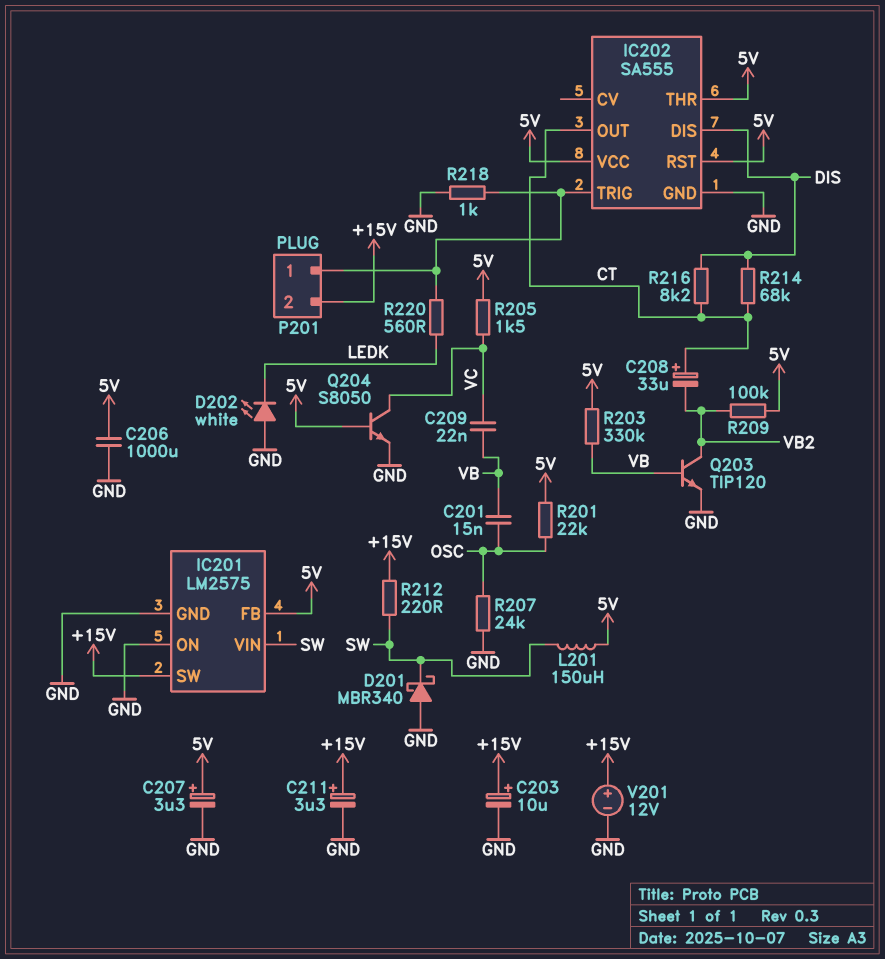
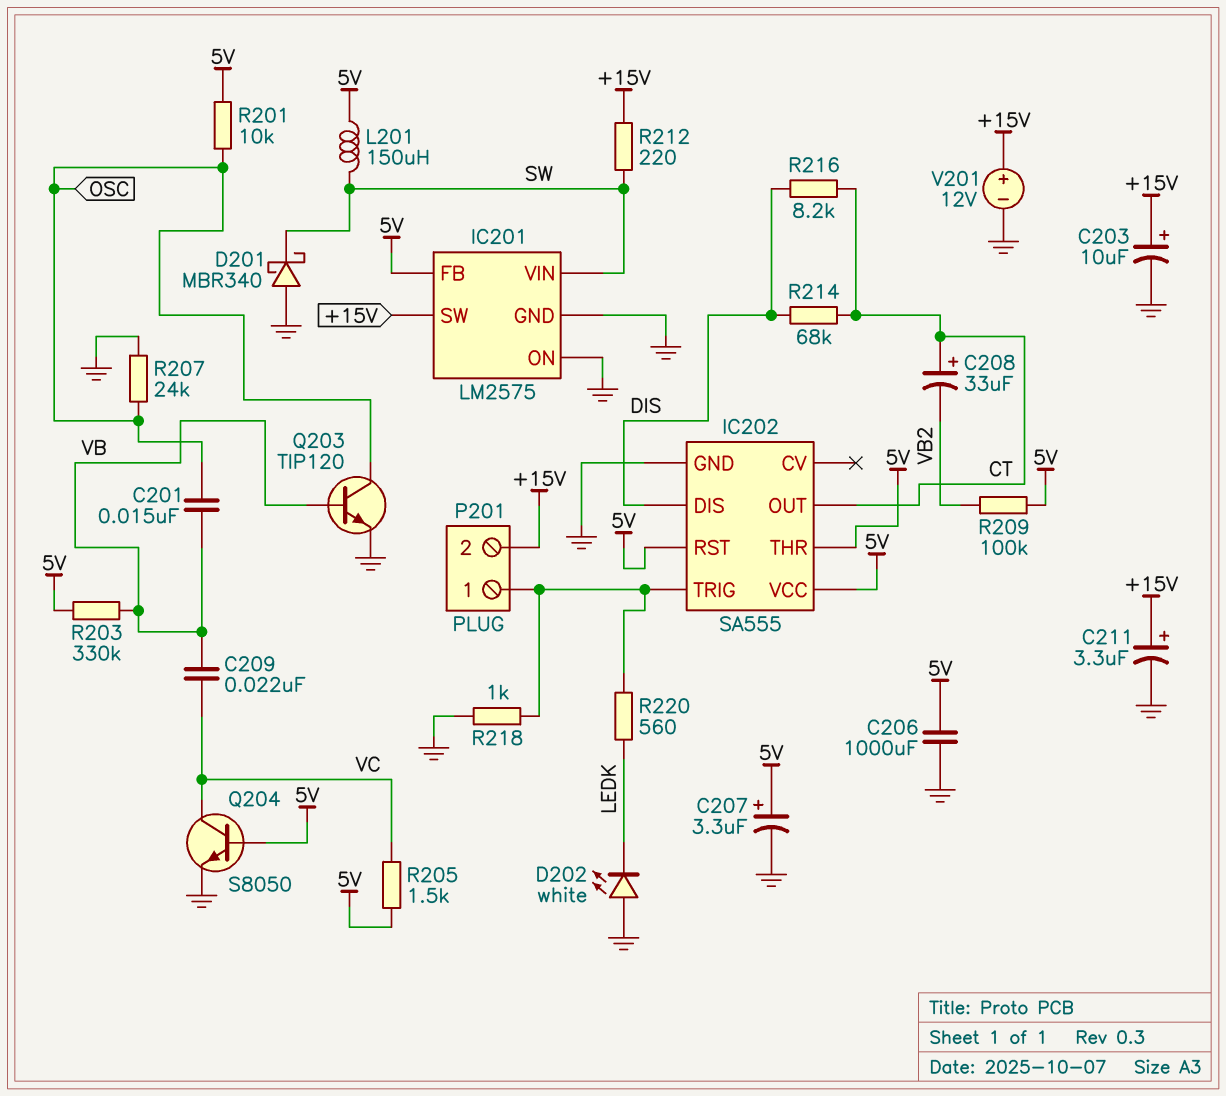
Q203: NPN TIP120 (B VB, C VB2, E GND) -> NPN TIP120 (B VB, C OSC, E GND)
R201: 22k (5V, OSC) -> 10k (5V, OSC)

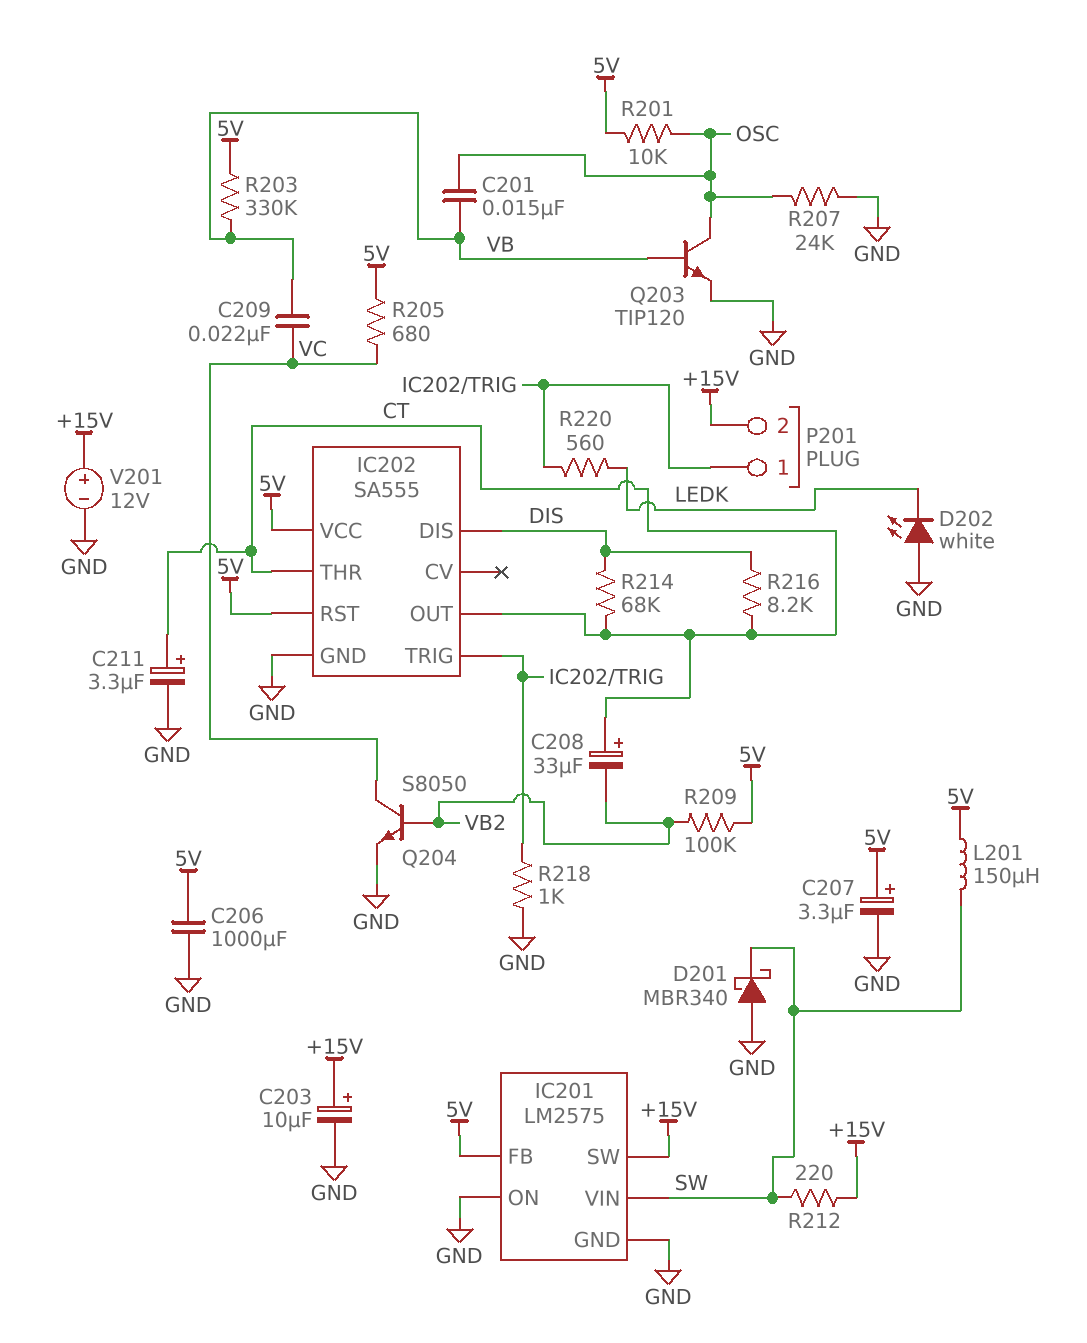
C211: 3.3uF (plus +15V, minus GND) -> 3.3uF (plus CT, minus GND)
IC202 pin THR: 5V -> CT
Q204: NPN S8050 (B 5V, C VC, E GND) -> NPN S8050 (B VB2, C VC, E GND)
R205: 1.5k (5V, VC) -> 680 (5V, VC)

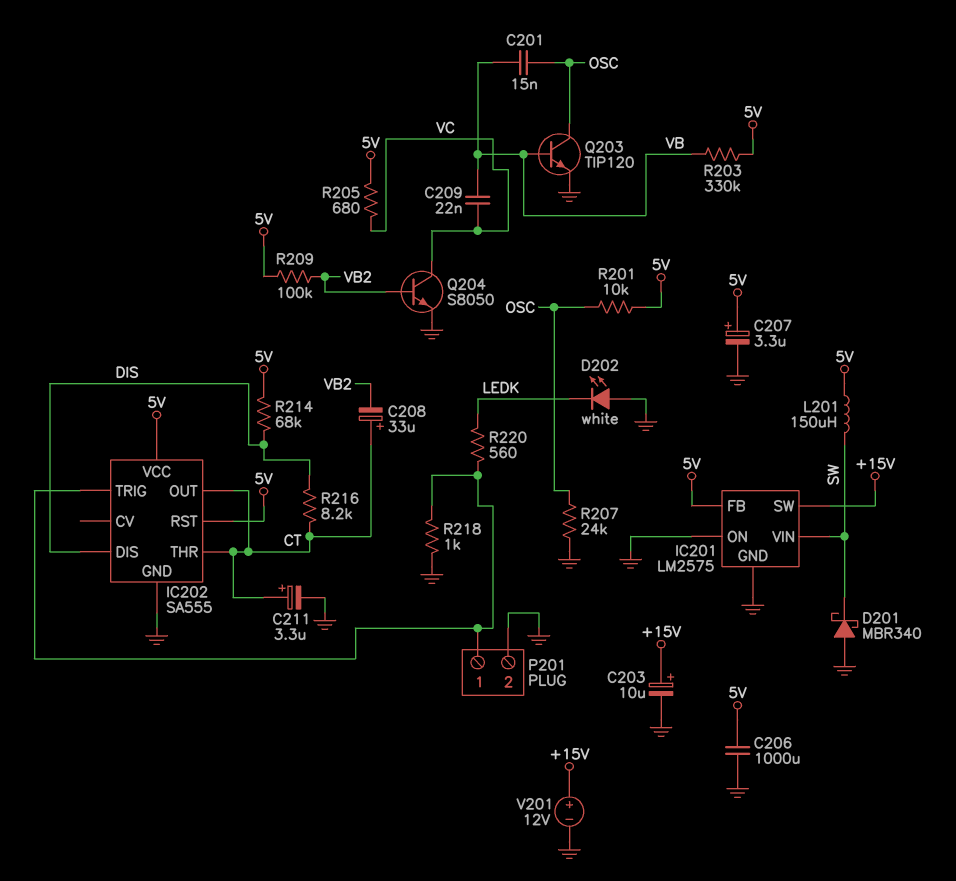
P201 pin 2: +15V -> GND
R212: 220 (+15V, SW) -> none
R214: 68k (CT, DIS) -> 68k (5V, DIS)

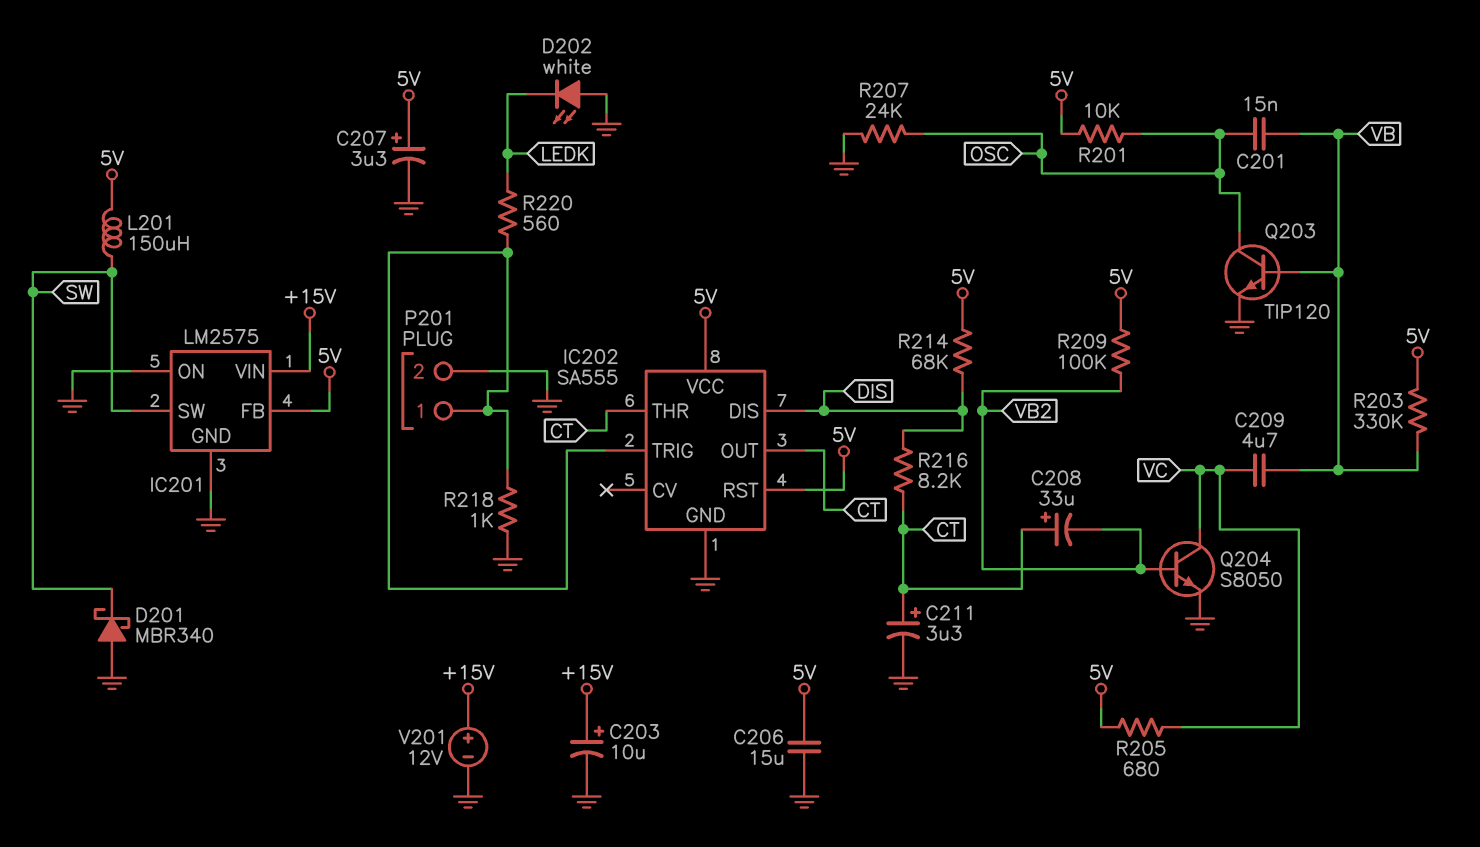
C206: 1000uF (5V, GND) -> 15uF (5V, GND)
C209: 22nF (VB, VC) -> 4.7uF (VB, VC)
IC201 pin SW: +15V -> SW
IC201 pin VIN: SW -> +15V

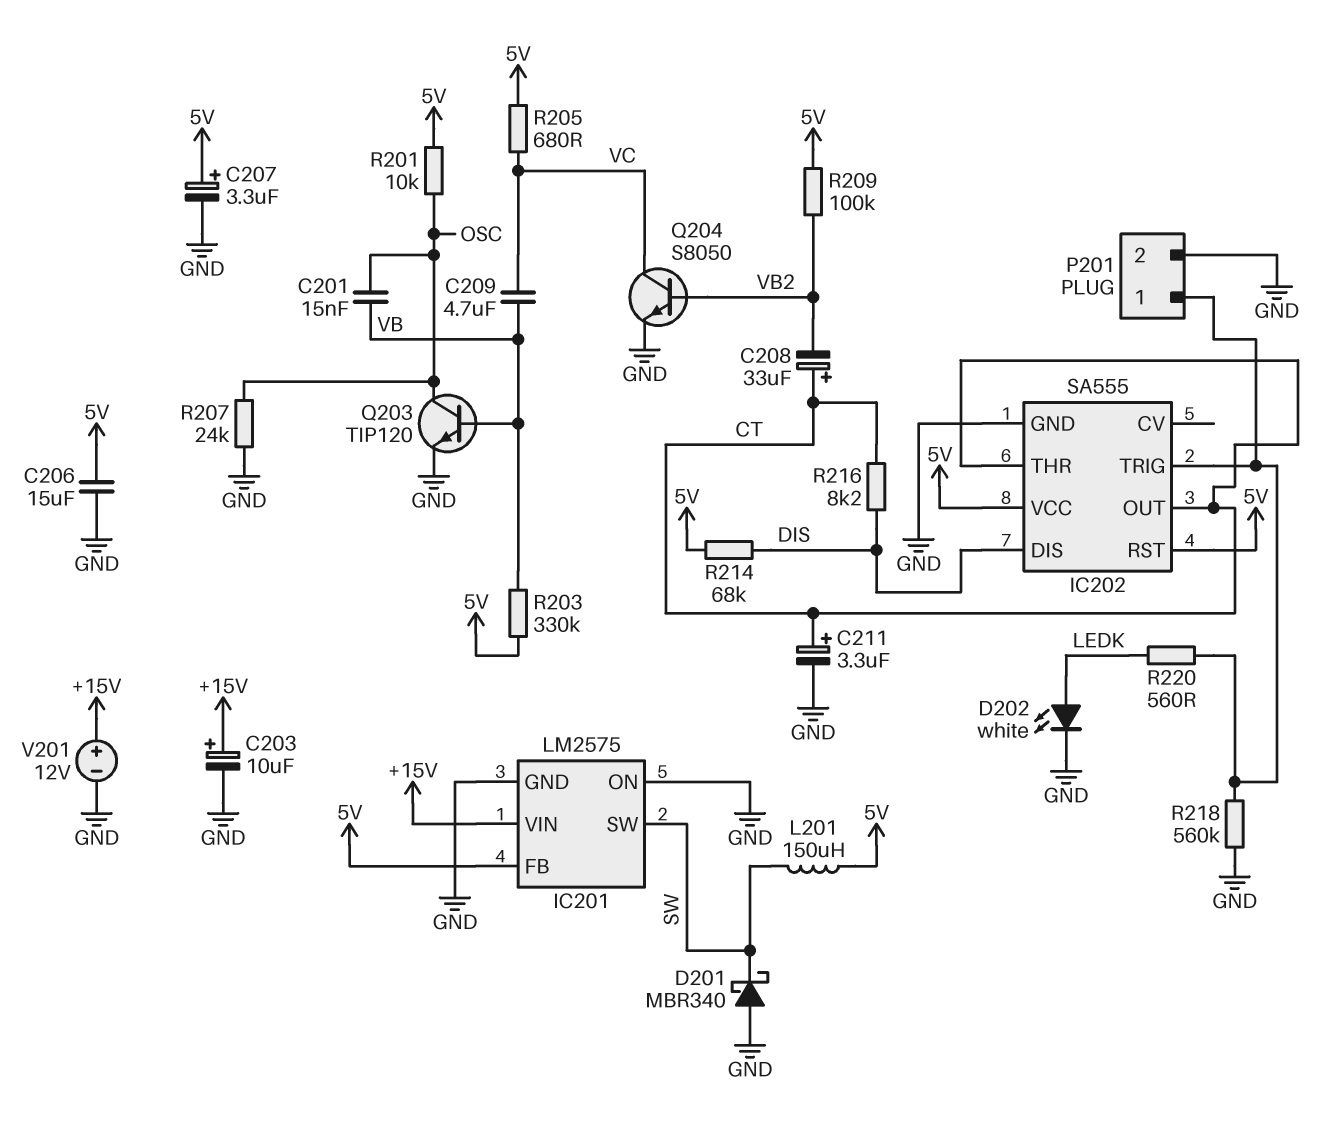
D202: LED white (A GND, K LEDK) -> LED white (A LEDK, K GND)
R218: 1k (GND, IC202/TRIG) -> 560k (GND, IC202/TRIG)

